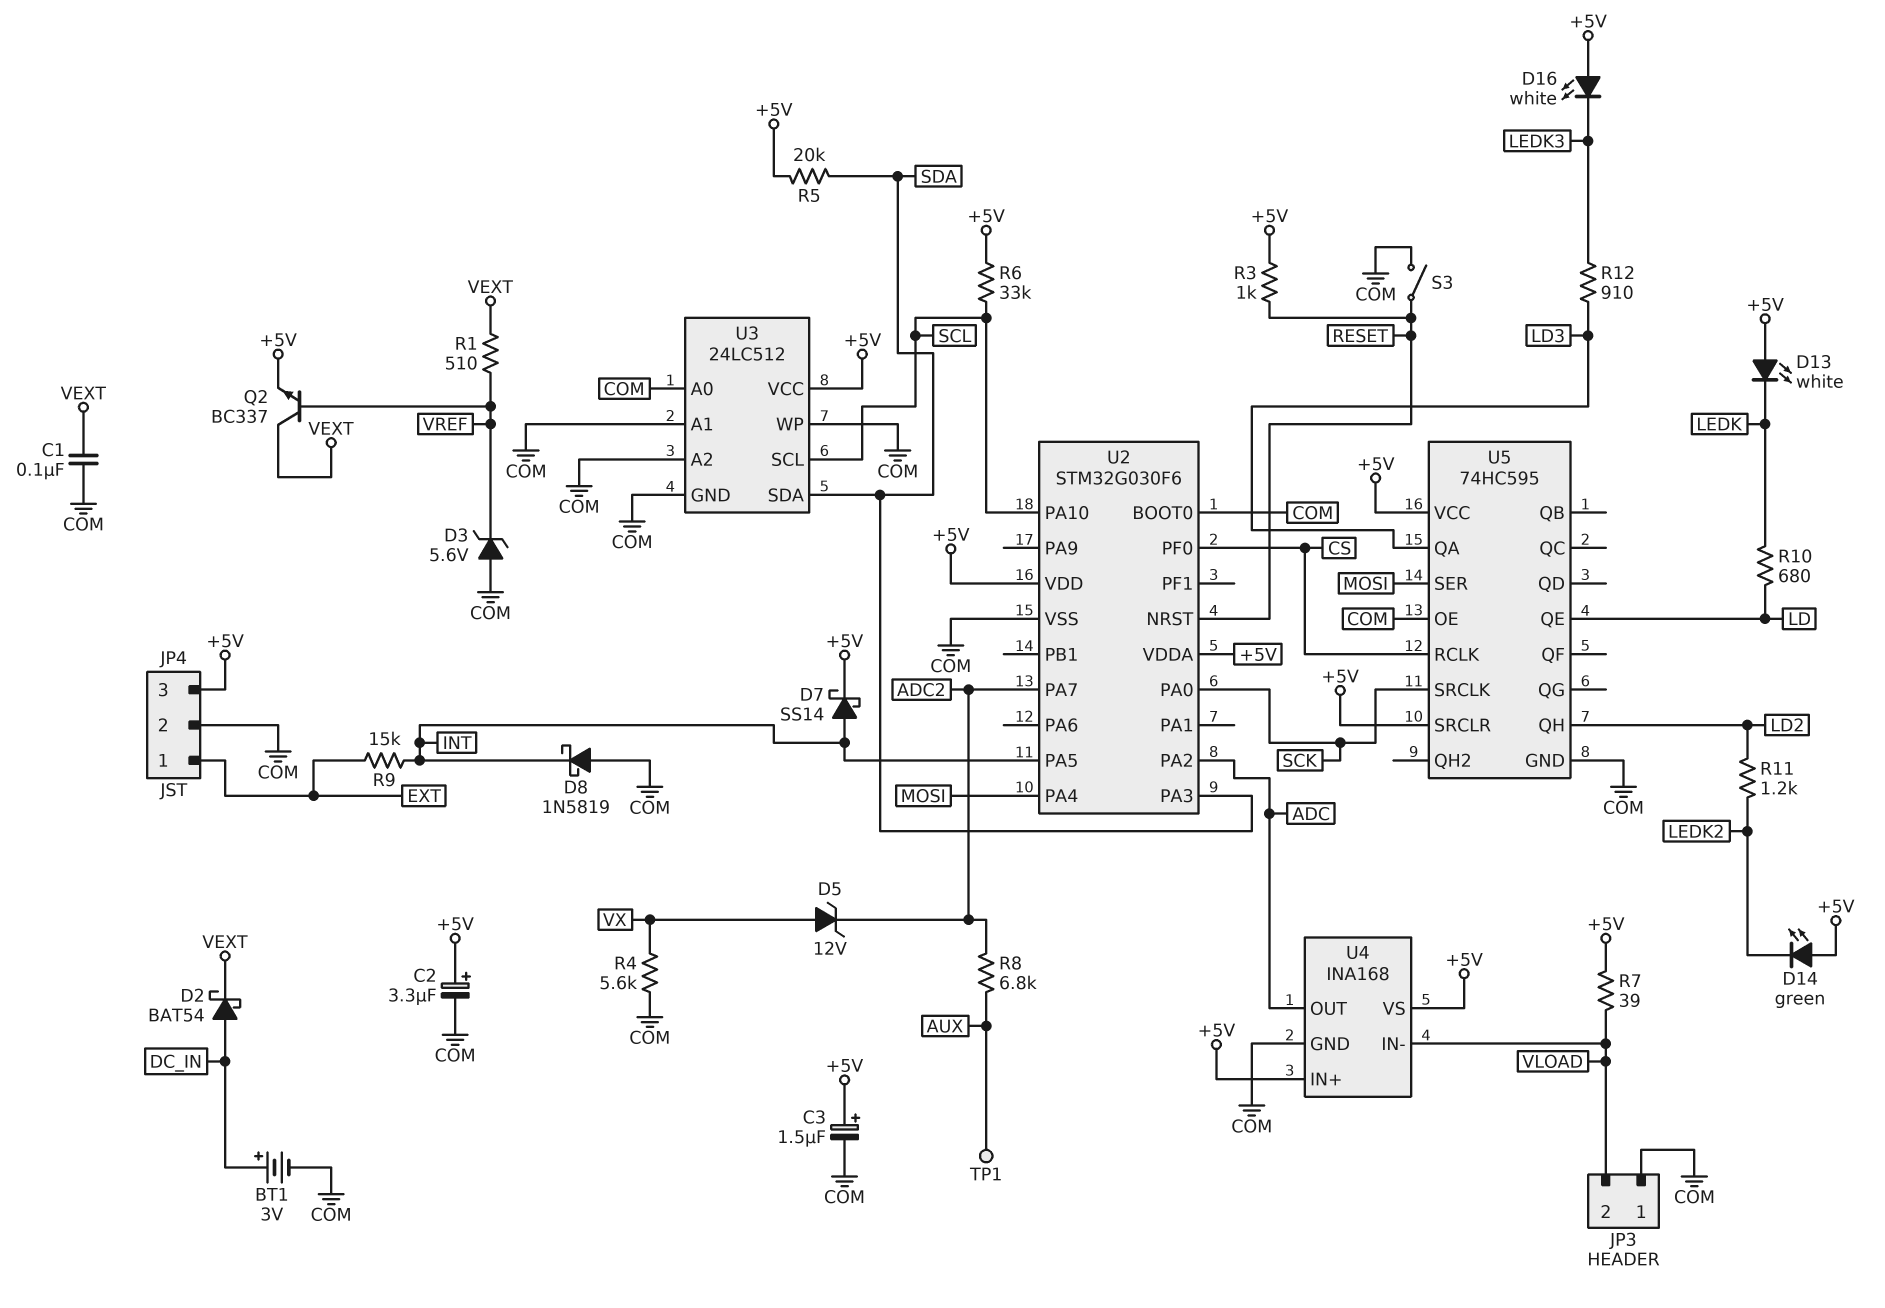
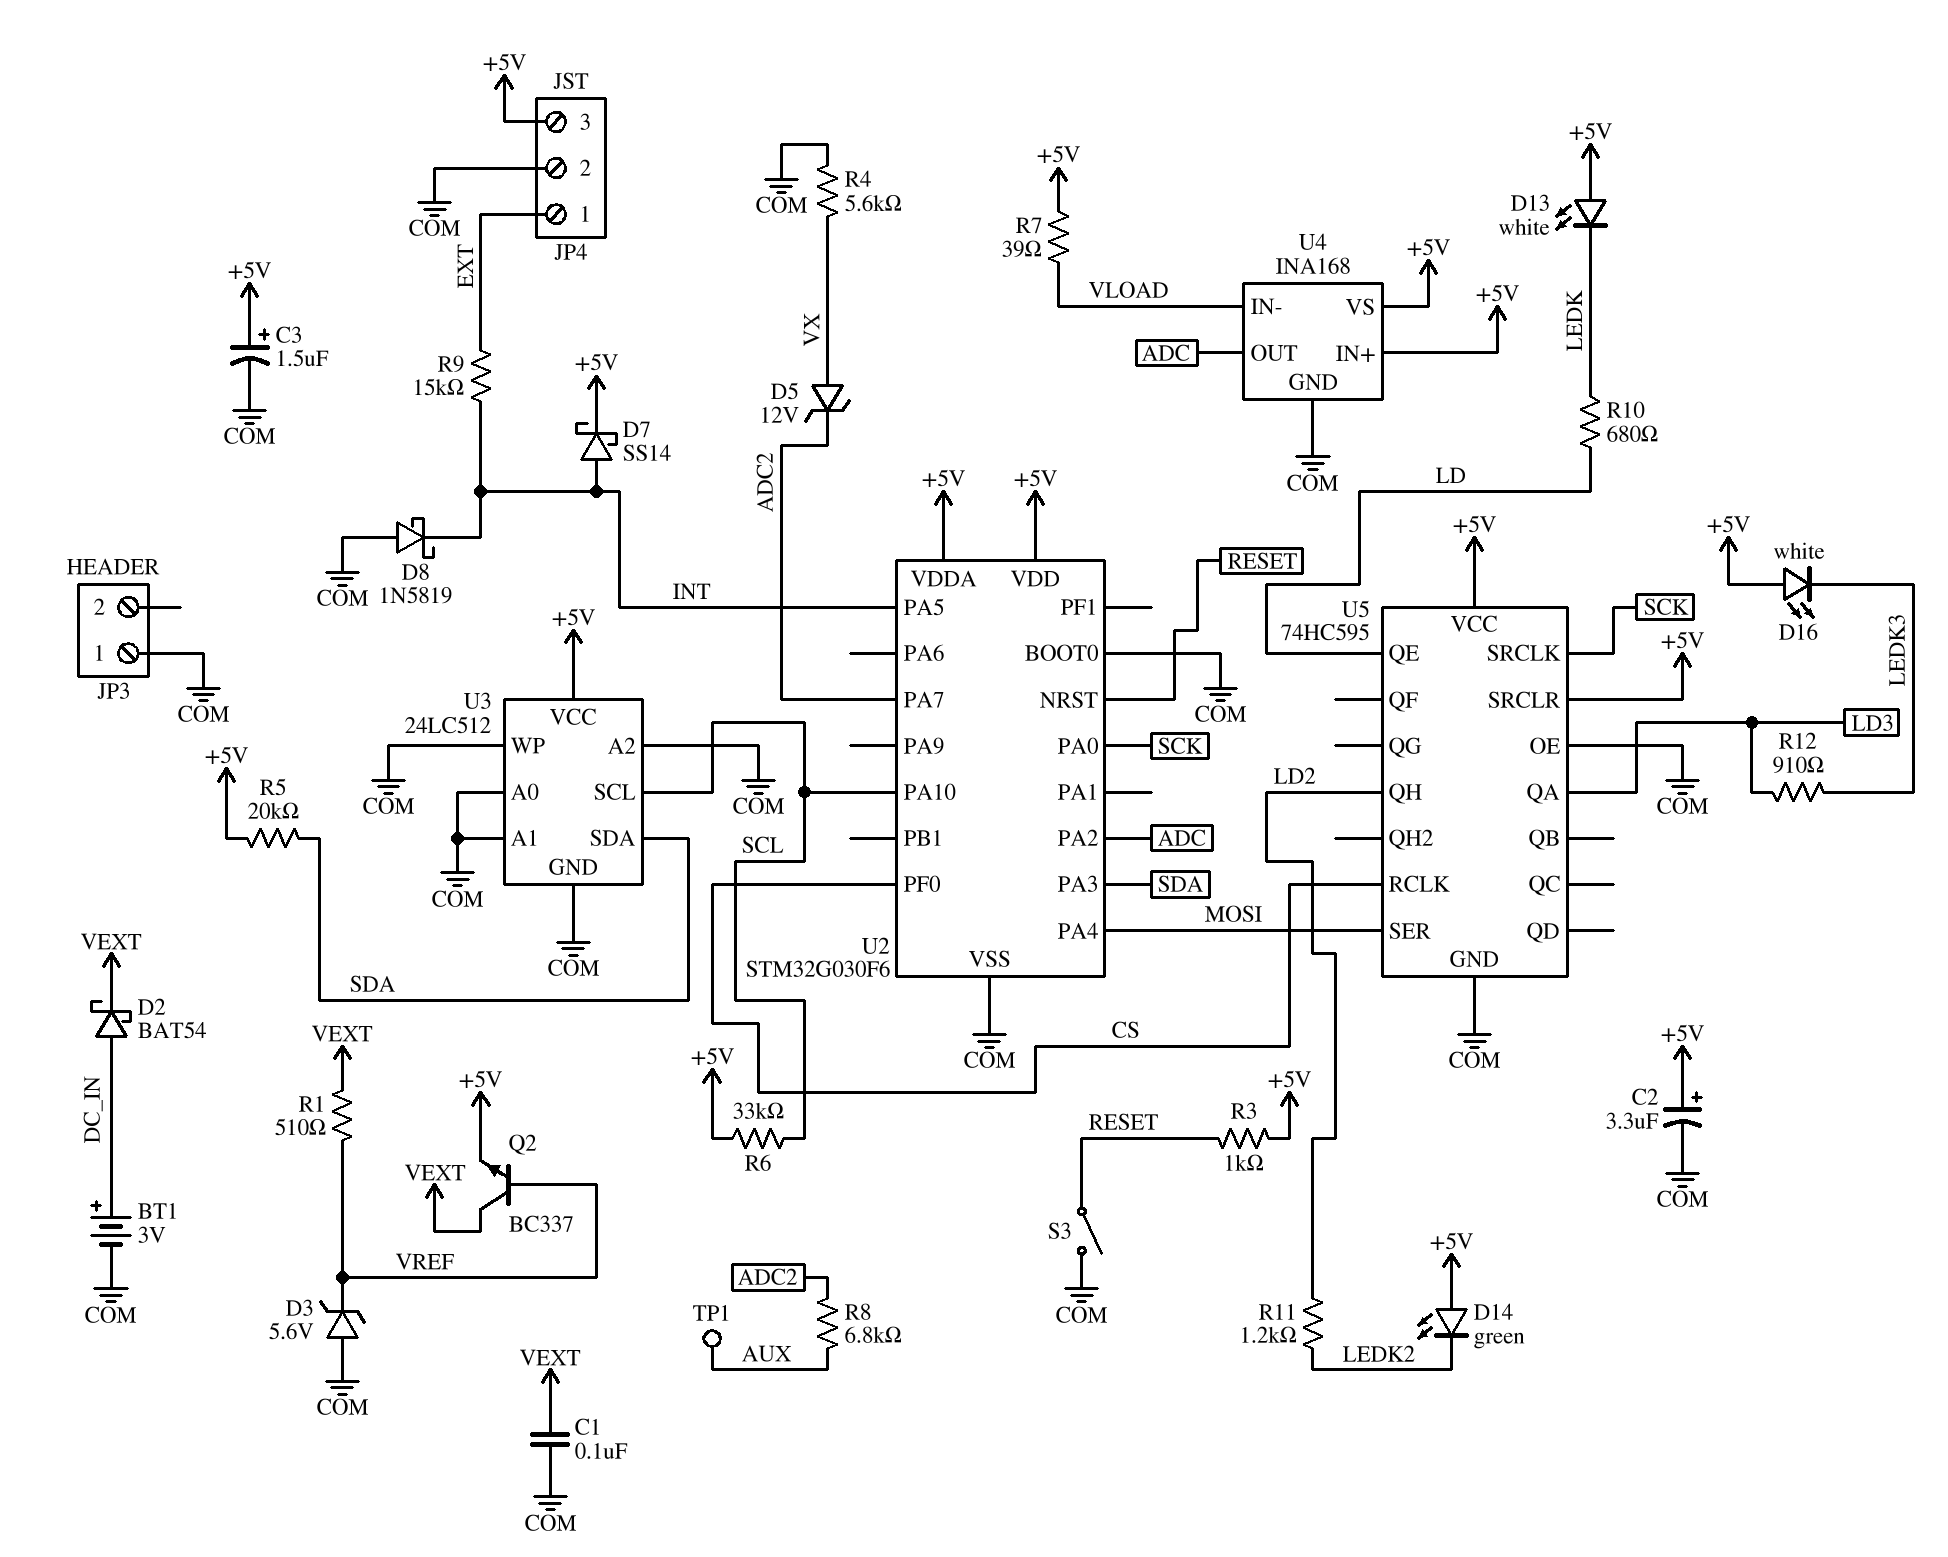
JP3 pin 2: VLOAD -> none

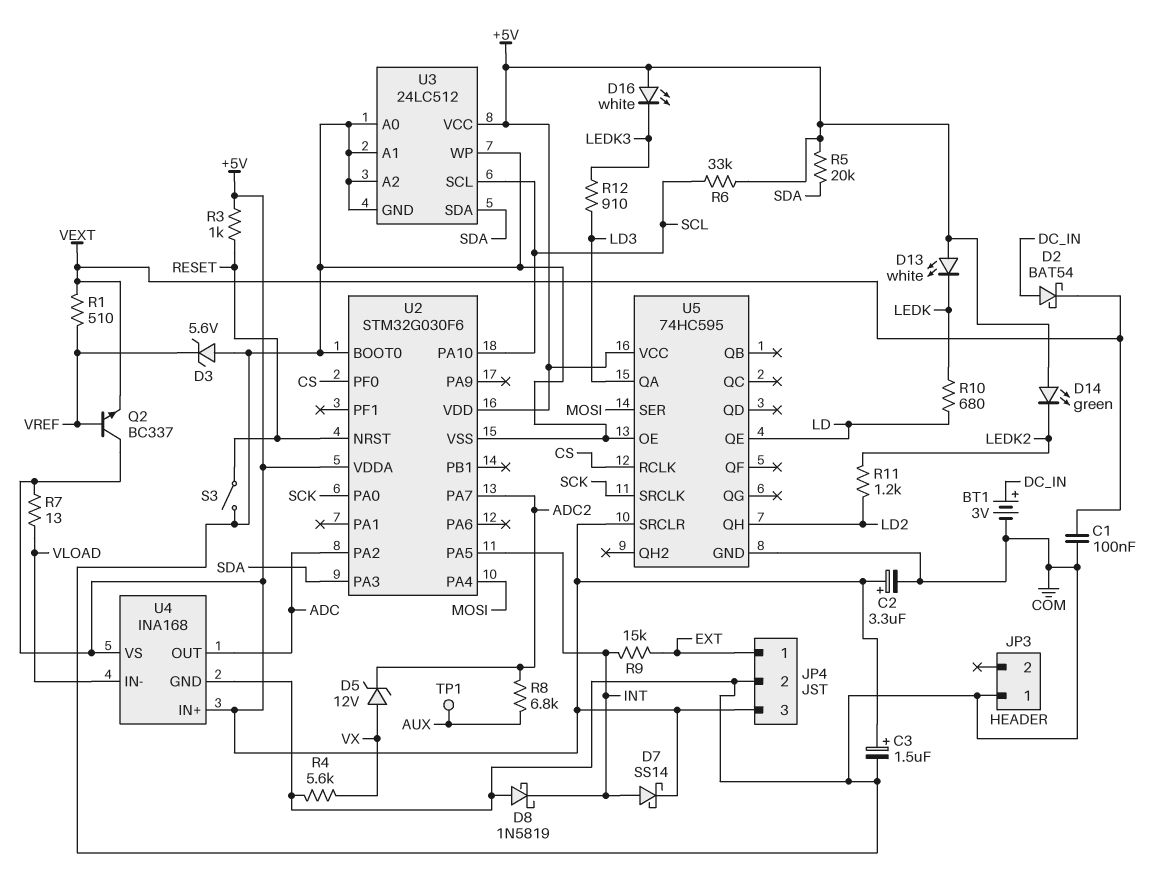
Q2: NPN BC337 (B VREF, C VEXT, E +5V) -> NPN BC337 (B VREF, C +5V, E VEXT)
R7: 39 (+5V, VLOAD) -> 13 (+5V, VLOAD)

